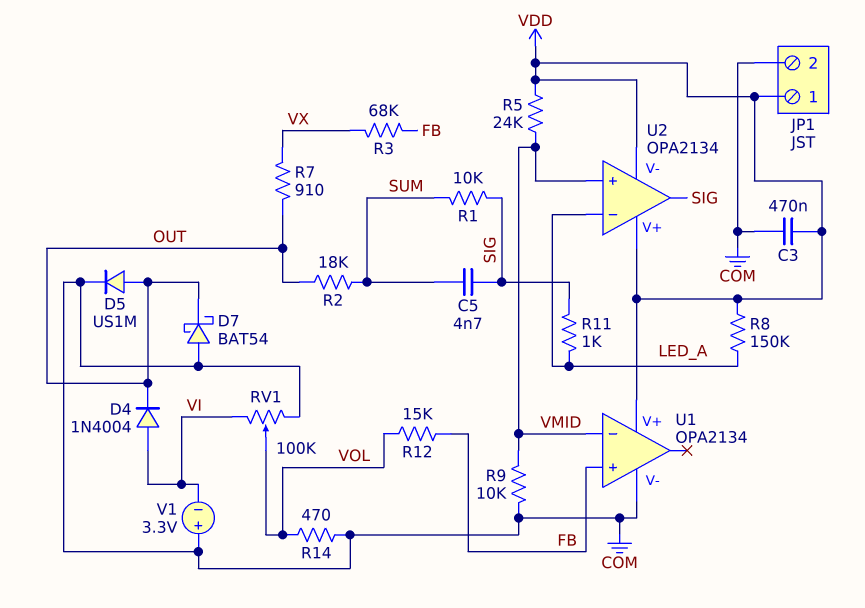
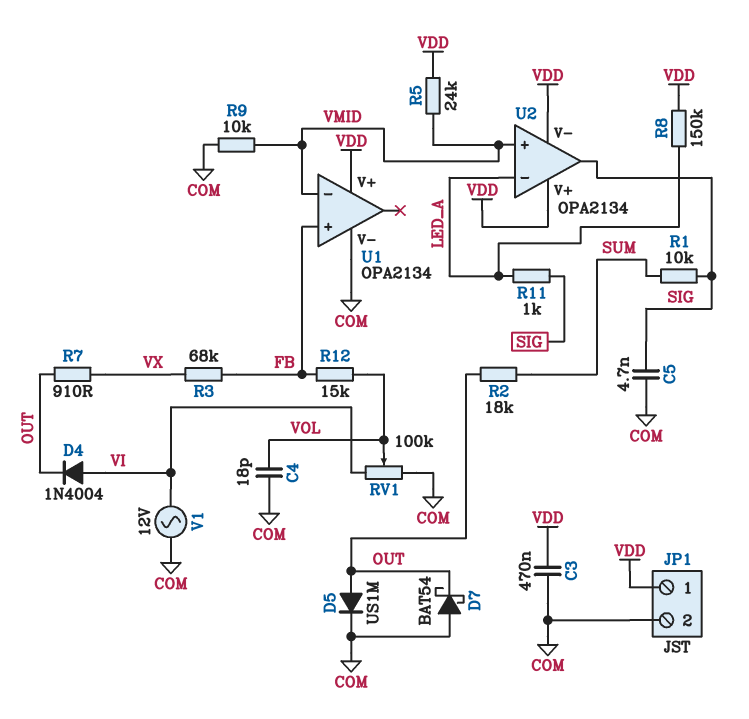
C4: none -> 18pF (COM, VOL)
C5: 4.7nF (SIG, SUM) -> 4.7nF (COM, SIG)
R14: 470 (COM, VOL) -> none
V1: 3.3V (plus COM, minus VI) -> AC 12V (COM, VI)

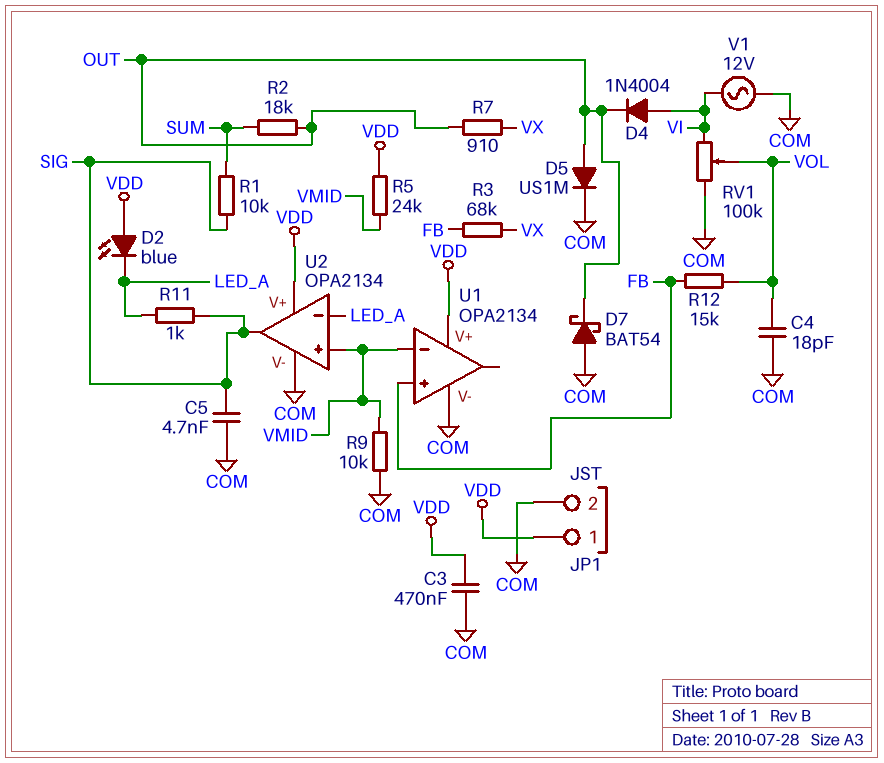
D2: none -> LED blue (A VDD, K LED_A)
R8: 150k (LED_A, VDD) -> none
U2 pin V-: VDD -> COM

